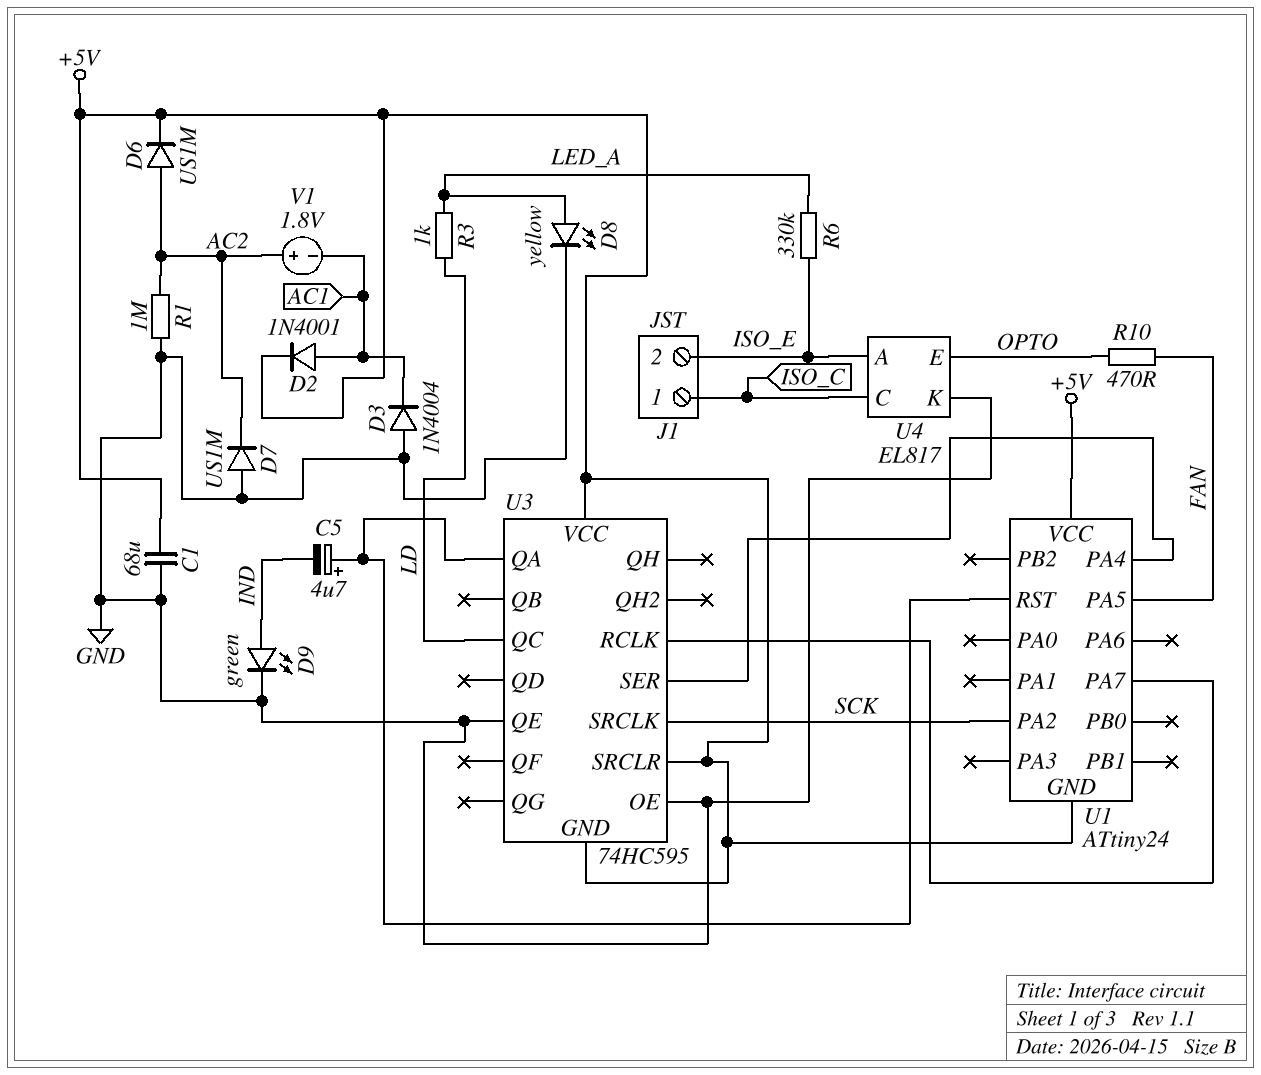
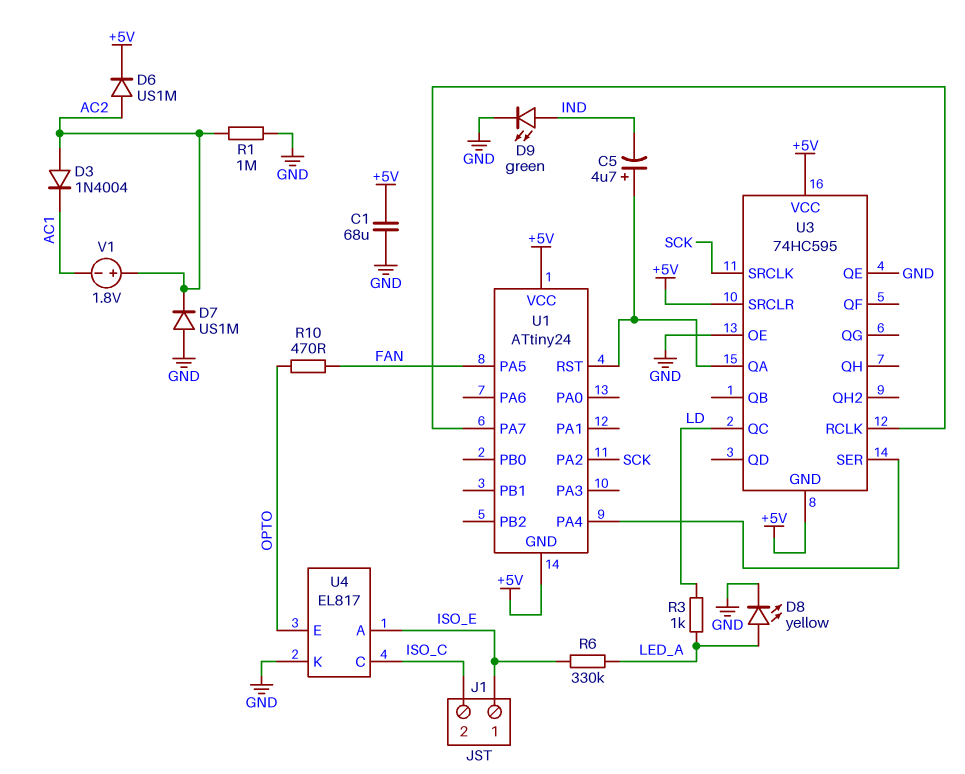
D2: diode 1N4001 (A AC1, K +5V) -> none
D3: diode 1N4004 (A GND, K AC1) -> diode 1N4004 (A AC2, K AC1)
J1 pin 1: ISO_C -> ISO_E
J1 pin 2: ISO_E -> ISO_C

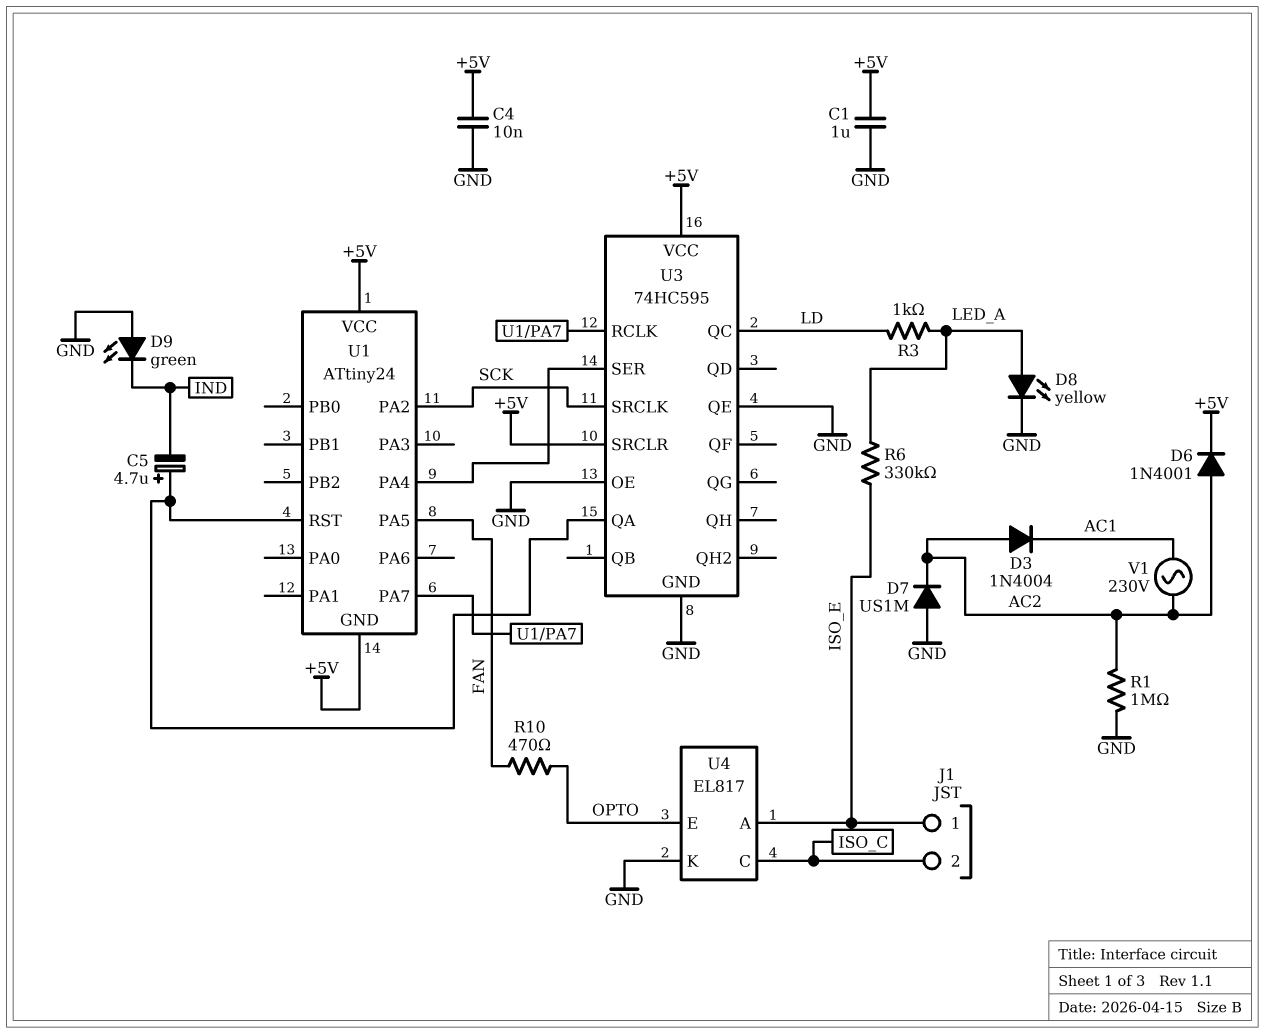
C1: 68uF (+5V, GND) -> 1uF (+5V, GND)
C4: none -> 10nF (+5V, GND)
D6: diode US1M (A AC2, K +5V) -> diode 1N4001 (A AC2, K +5V)
D9: LED green (A IND, K GND) -> LED green (A GND, K IND)
U3 pin GND: +5V -> GND
V1: 1.8V (plus AC2, minus AC1) -> AC 230V (AC1, AC2)

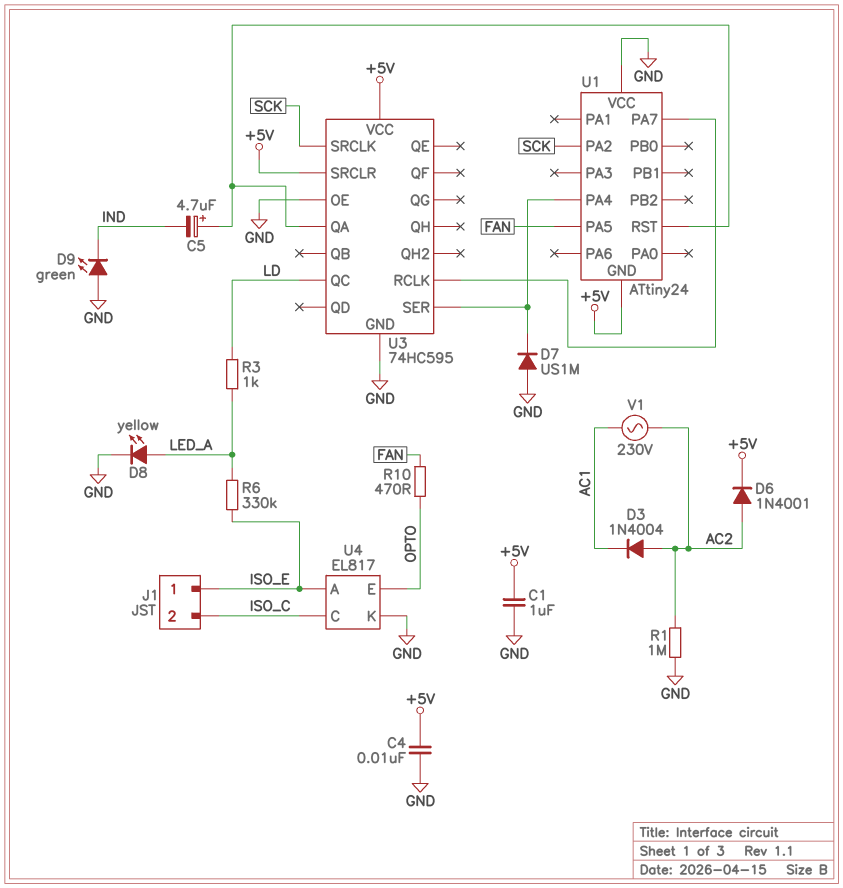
D7: diode US1M (A GND, K AC2) -> diode US1M (A GND, K U1/PA4)
U1 pin VCC: +5V -> GND
U3 pin QE: GND -> none

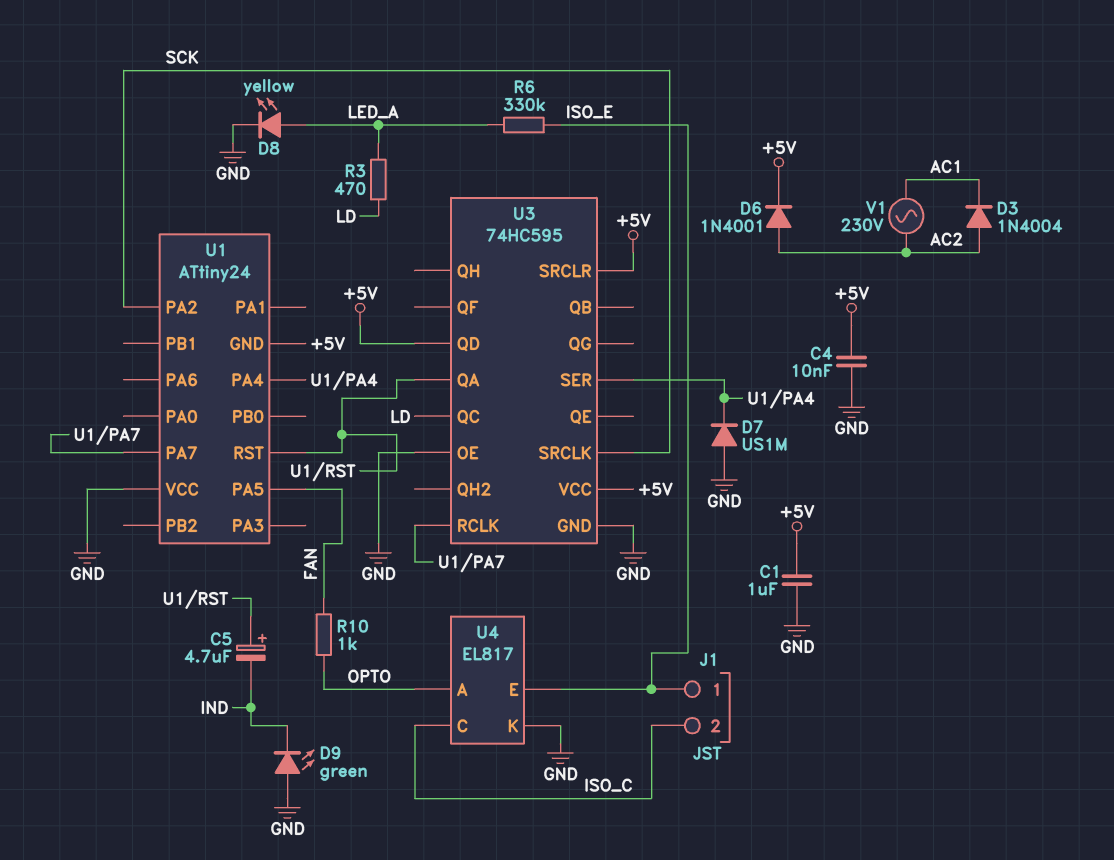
R1: 1M (AC2, GND) -> none
R3: 1k (LD, LED_A) -> 470 (LD, LED_A)
R10: 470 (FAN, OPTO) -> 1k (FAN, OPTO)
U3 pin QD: none -> +5V
U4 pin A: ISO_E -> OPTO
U4 pin E: OPTO -> ISO_E

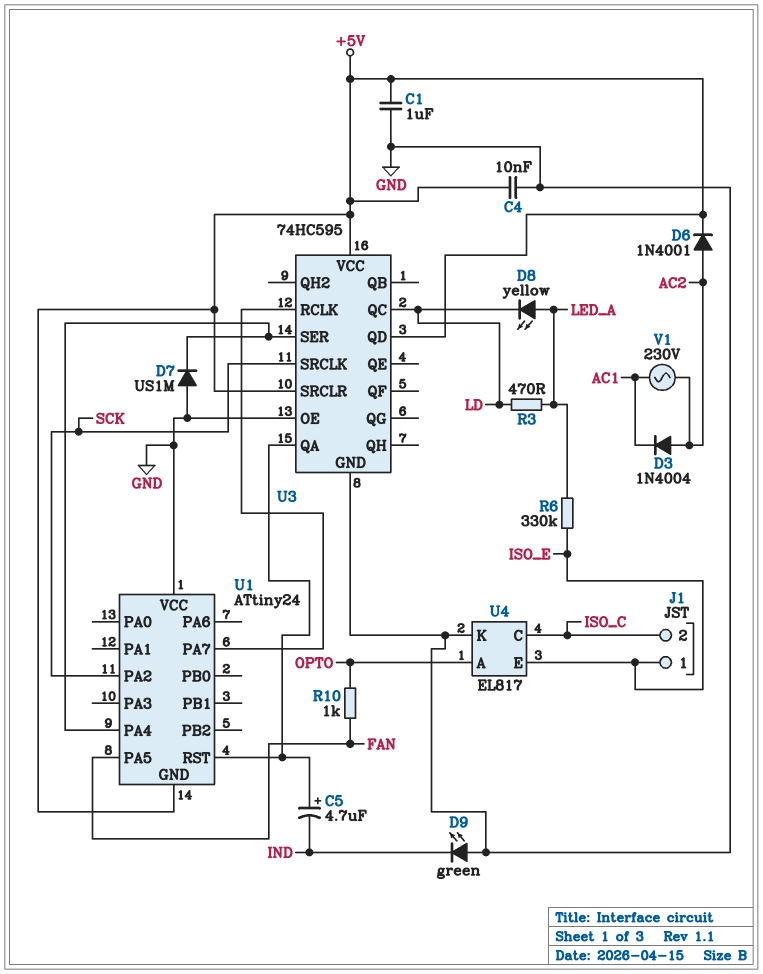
D8: LED yellow (A LED_A, K GND) -> LED yellow (A LED_A, K LD)

